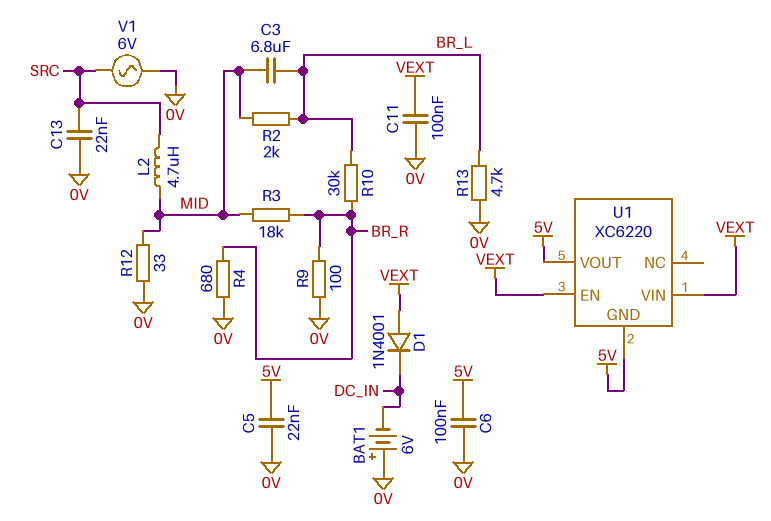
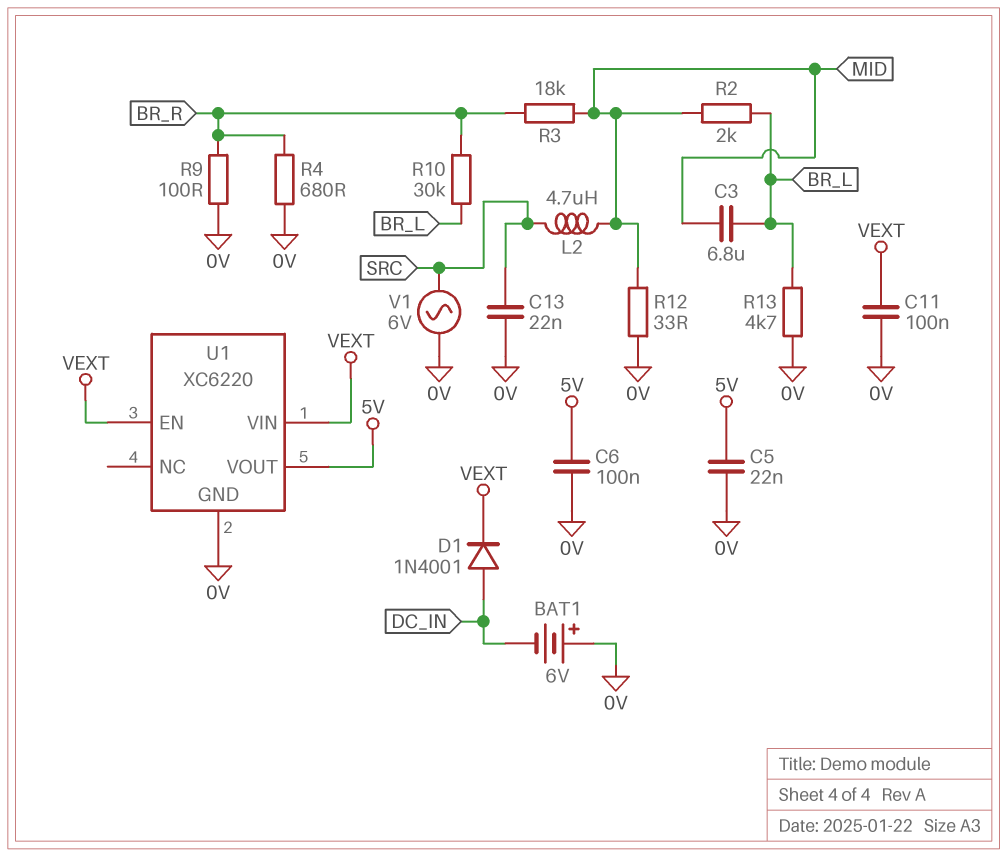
D1: diode 1N4001 (A VEXT, K DC_IN) -> diode 1N4001 (A DC_IN, K VEXT)
U1 pin GND: 5V -> 0V

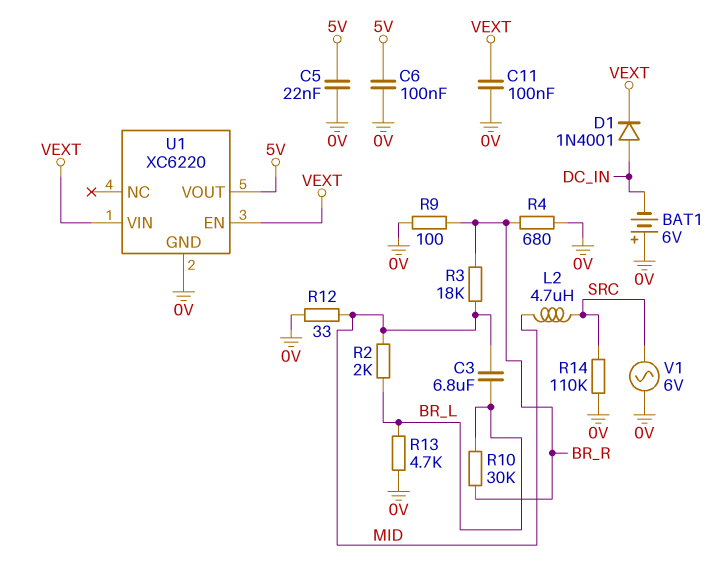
C13: 22nF (0V, SRC) -> none
R14: none -> 110k (0V, SRC)

